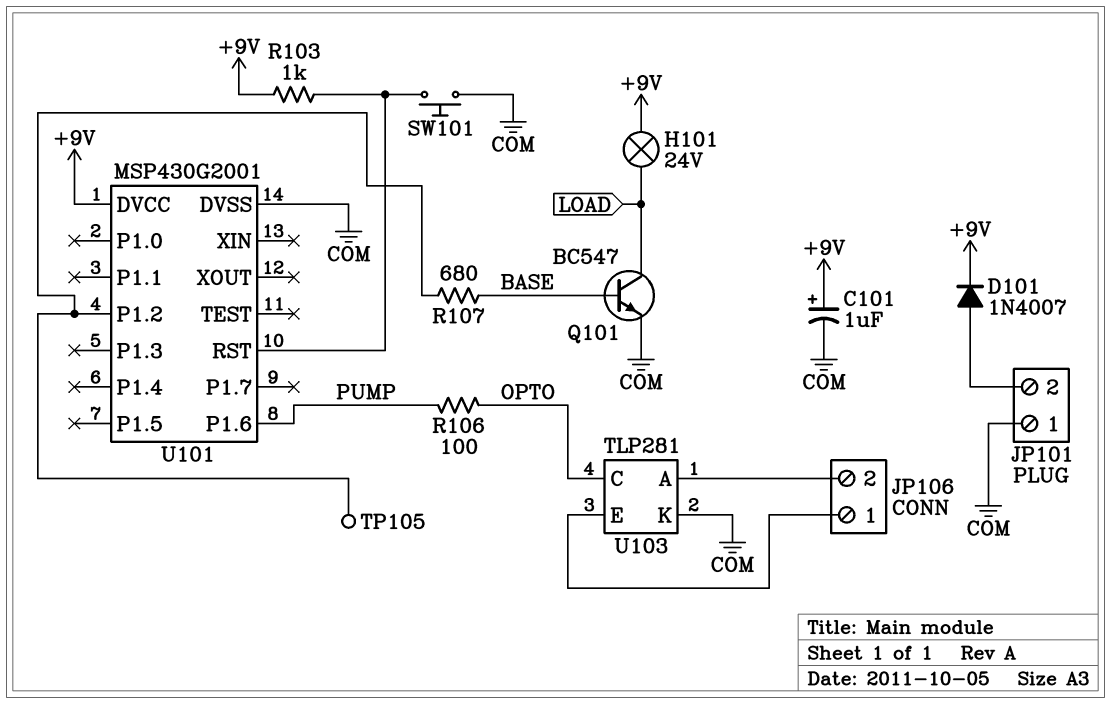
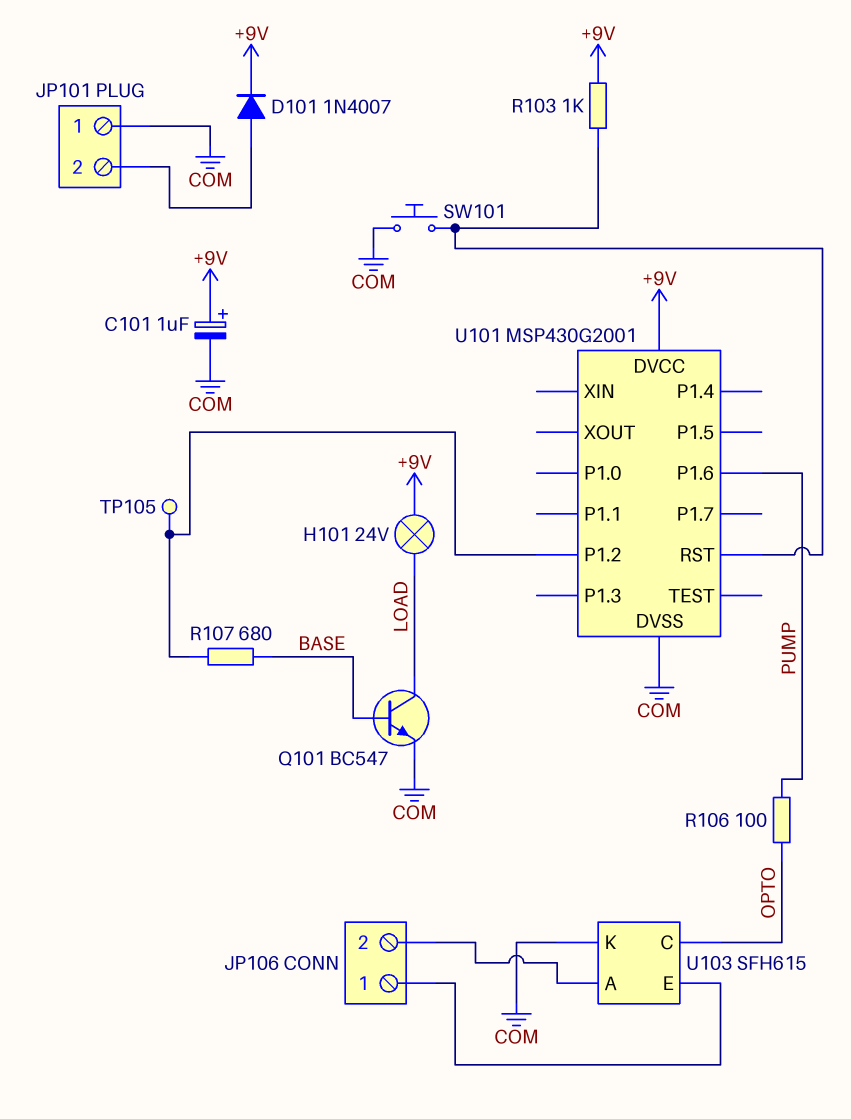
U103: TLP281 -> SFH615

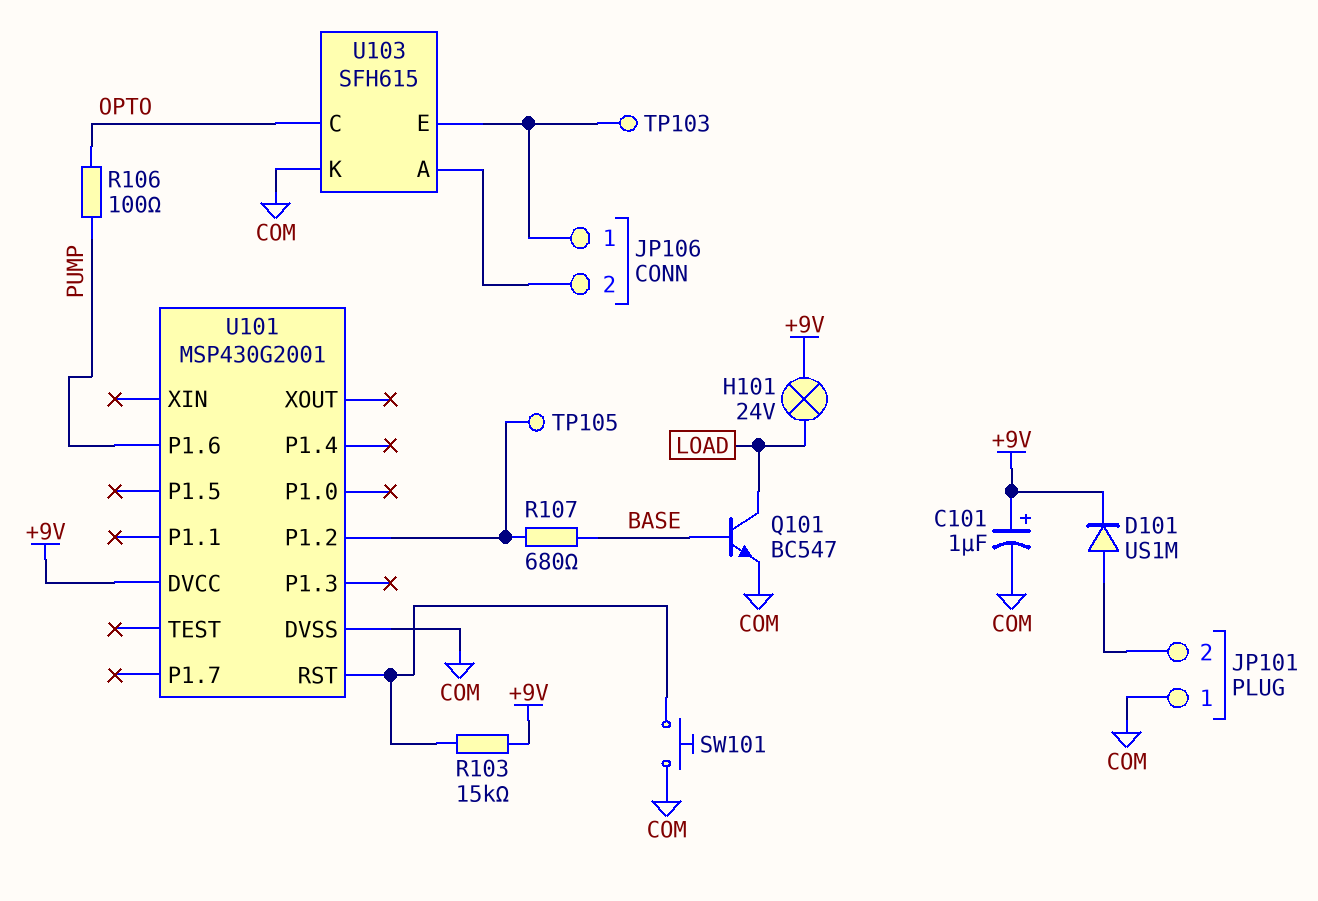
D101: diode 1N4007 (A JP101/2, K +9V) -> diode US1M (A JP101/2, K +9V)
R103: 1k (+9V, U101/RST) -> 15k (+9V, U101/RST)
TP103: none -> test point (JP106/1)

